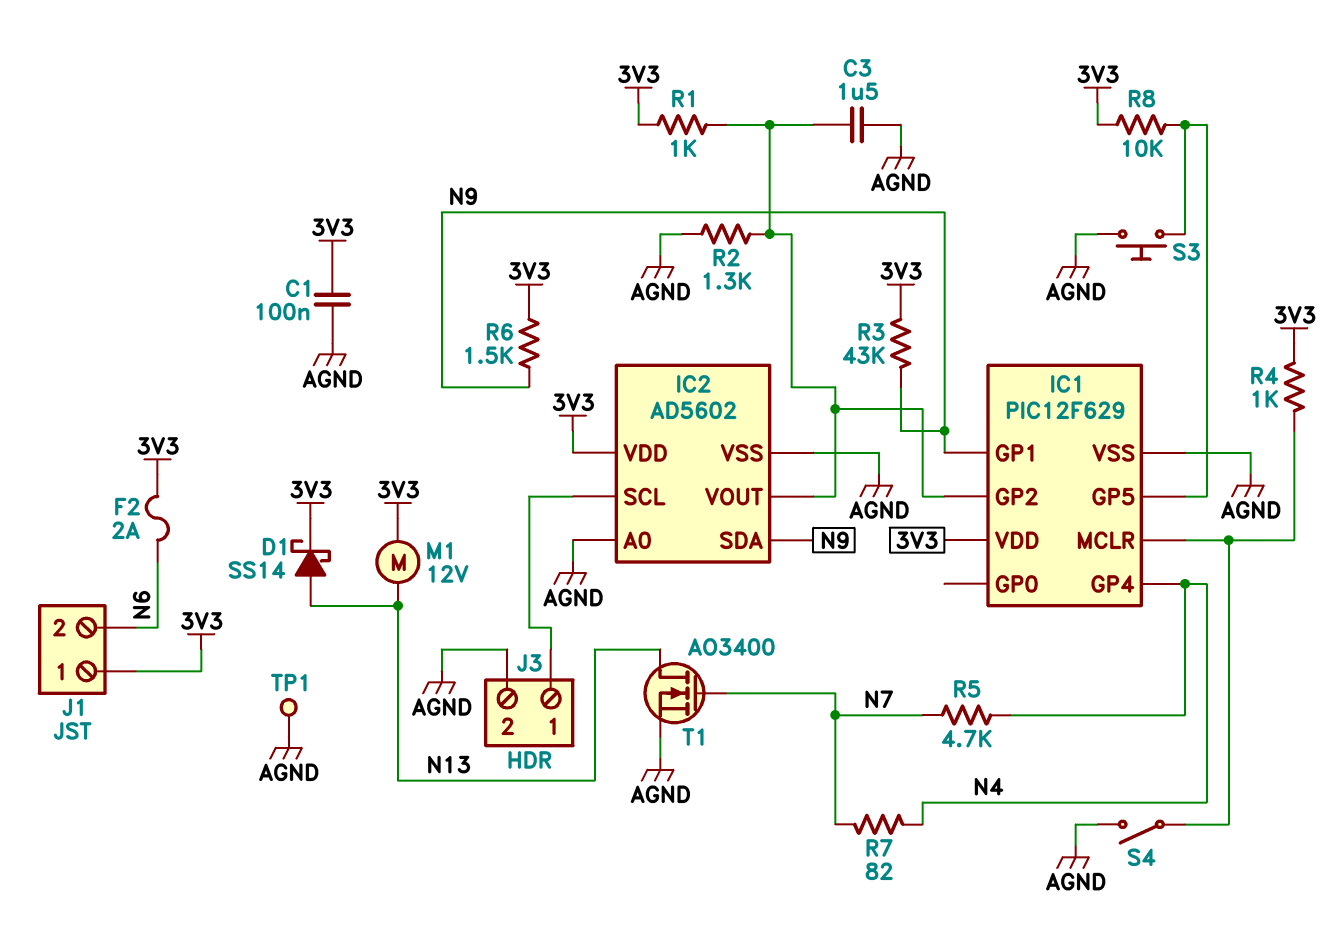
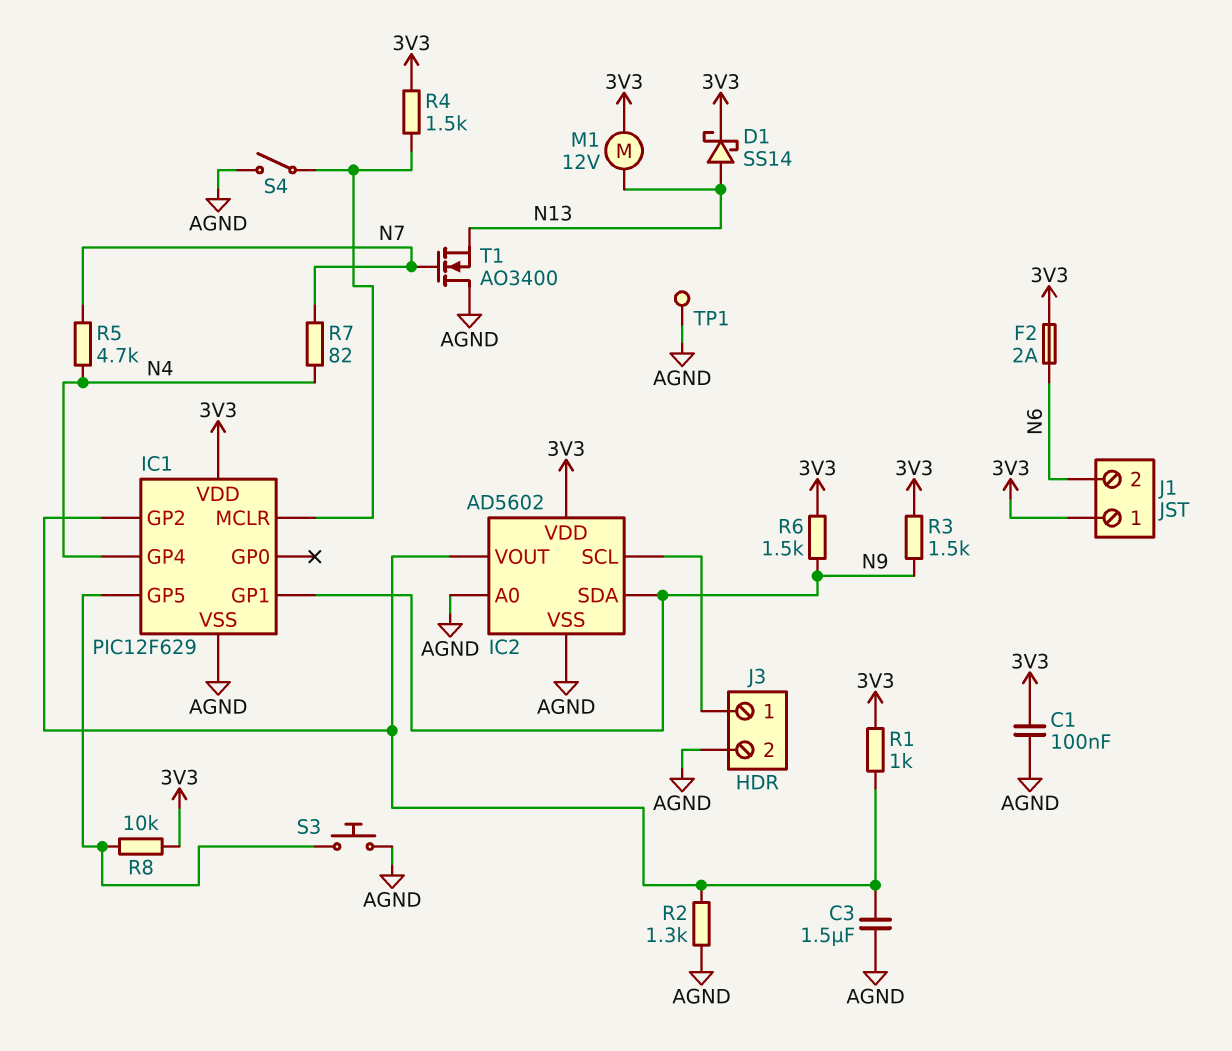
R3: 43k (3V3, N9) -> 1.5k (3V3, N9)
R4: 1k (3V3, IC1/MCLR) -> 1.5k (3V3, IC1/MCLR)
T1: NMOS AO3400 (G N7, D N13, S AGND) -> NMOS AO3400 (G N7, D AGND, S N13)

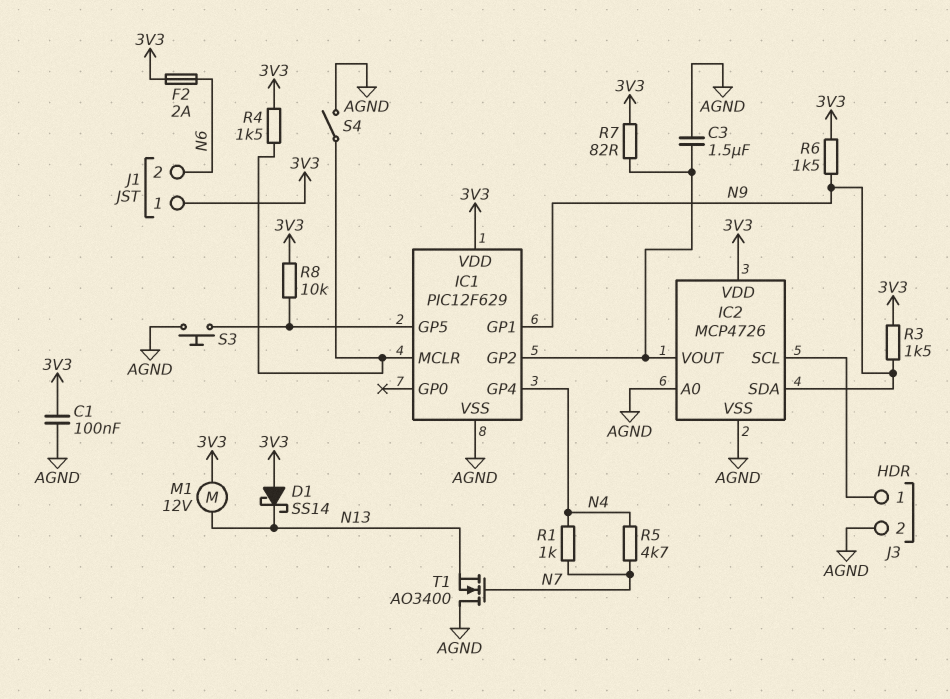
D1: schottky SS14 (A N13, K 3V3) -> schottky SS14 (A 3V3, K N13)
IC2: AD5602 -> MCP4726
R1: 1k (3V3, IC1/GP2) -> 1k (N4, N7)
R2: 1.3k (AGND, IC1/GP2) -> none
R7: 82 (N4, N7) -> 82 (3V3, IC1/GP2)
TP1: test point (AGND) -> none

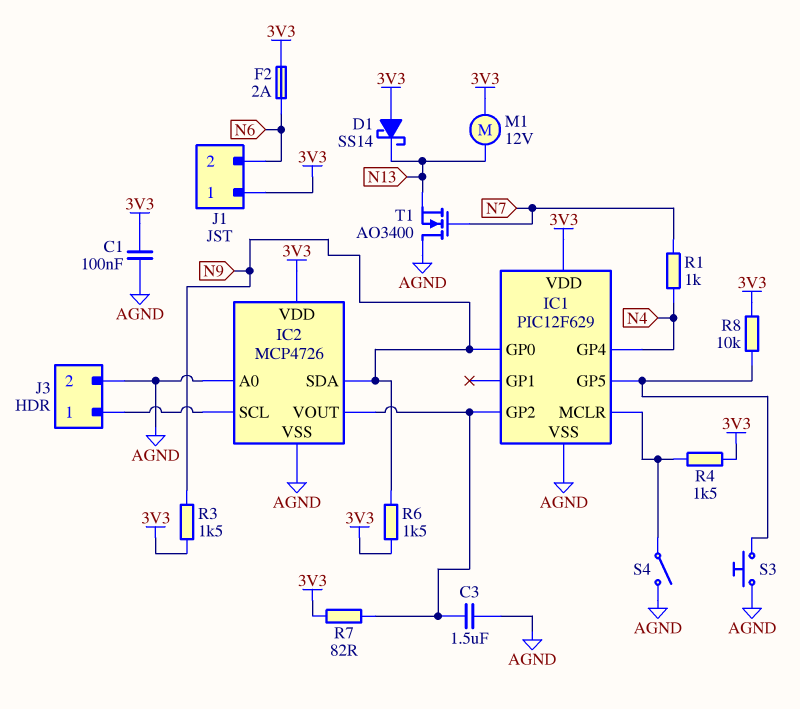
IC1 pin GP0: none -> N9
IC1 pin GP1: N9 -> none
R5: 4.7k (N4, N7) -> none

